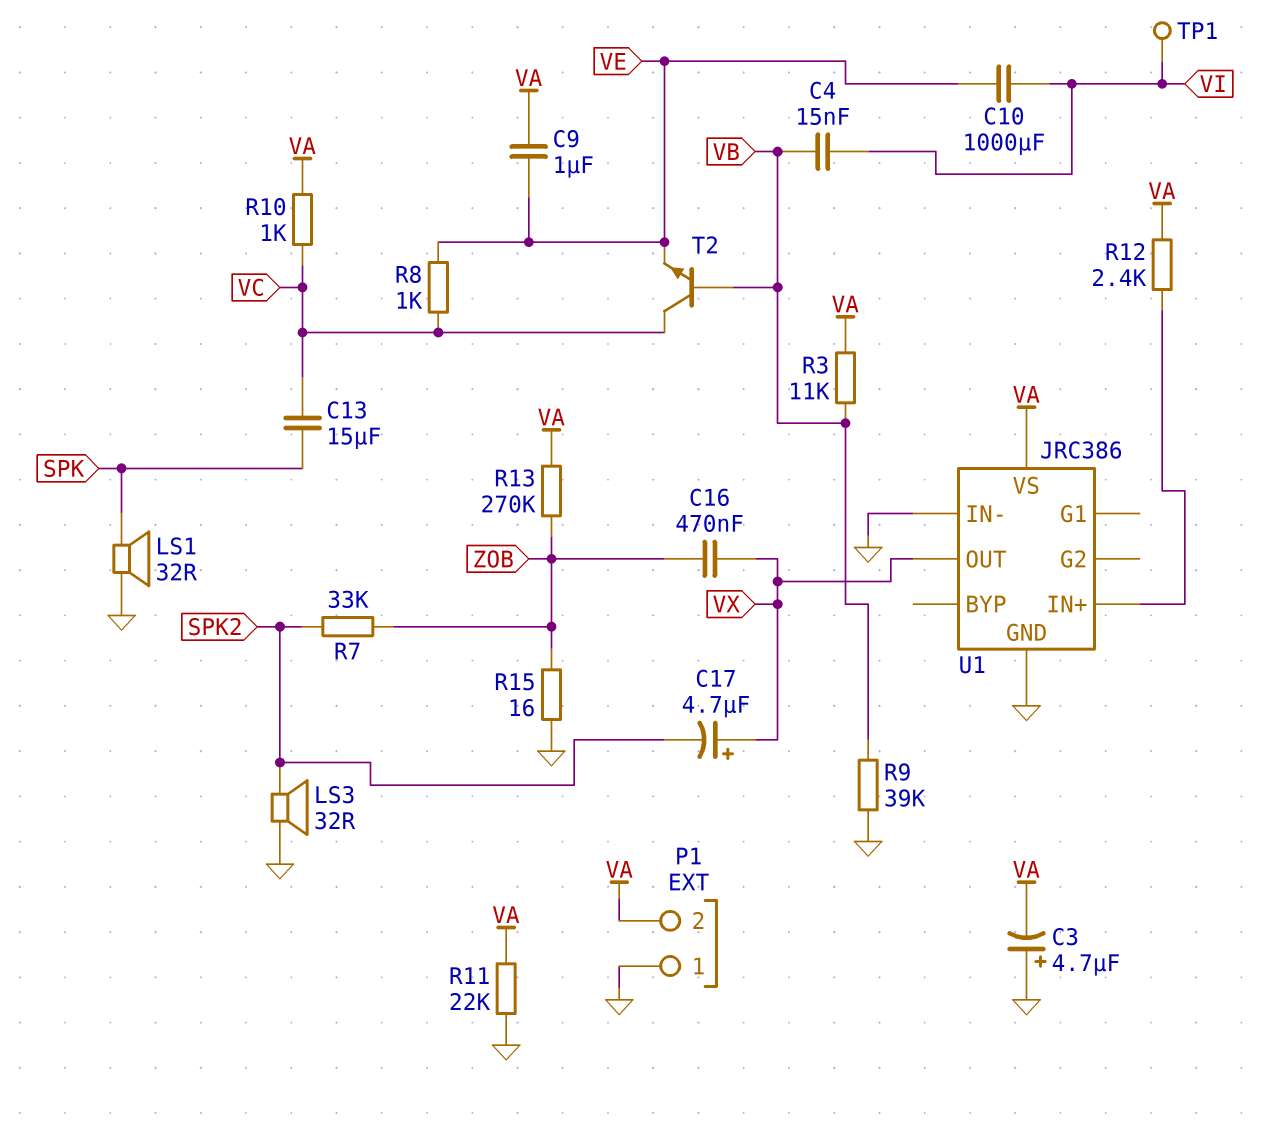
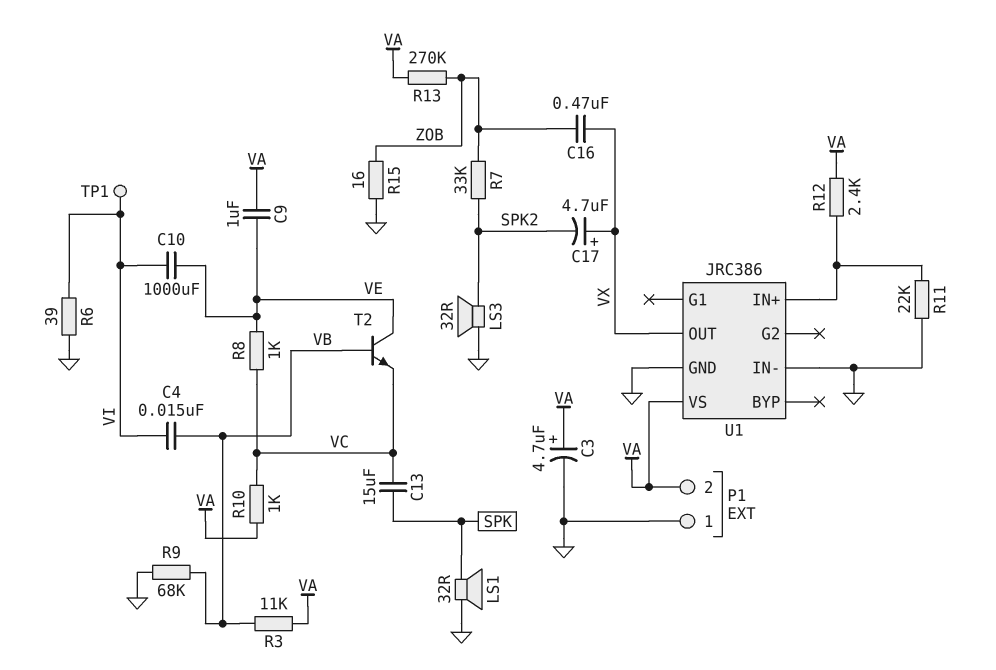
C3: 4.7uF (plus GND, minus VA) -> 4.7uF (plus VA, minus GND)
R6: none -> 39 (GND, VI)
R9: 39k (GND, VB) -> 68k (GND, VB)
R11: 22k (GND, VA) -> 22k (GND, U1/IN+)
T2: NPN (B VB, C VC, E VE) -> NPN (B VB, C VE, E VC)

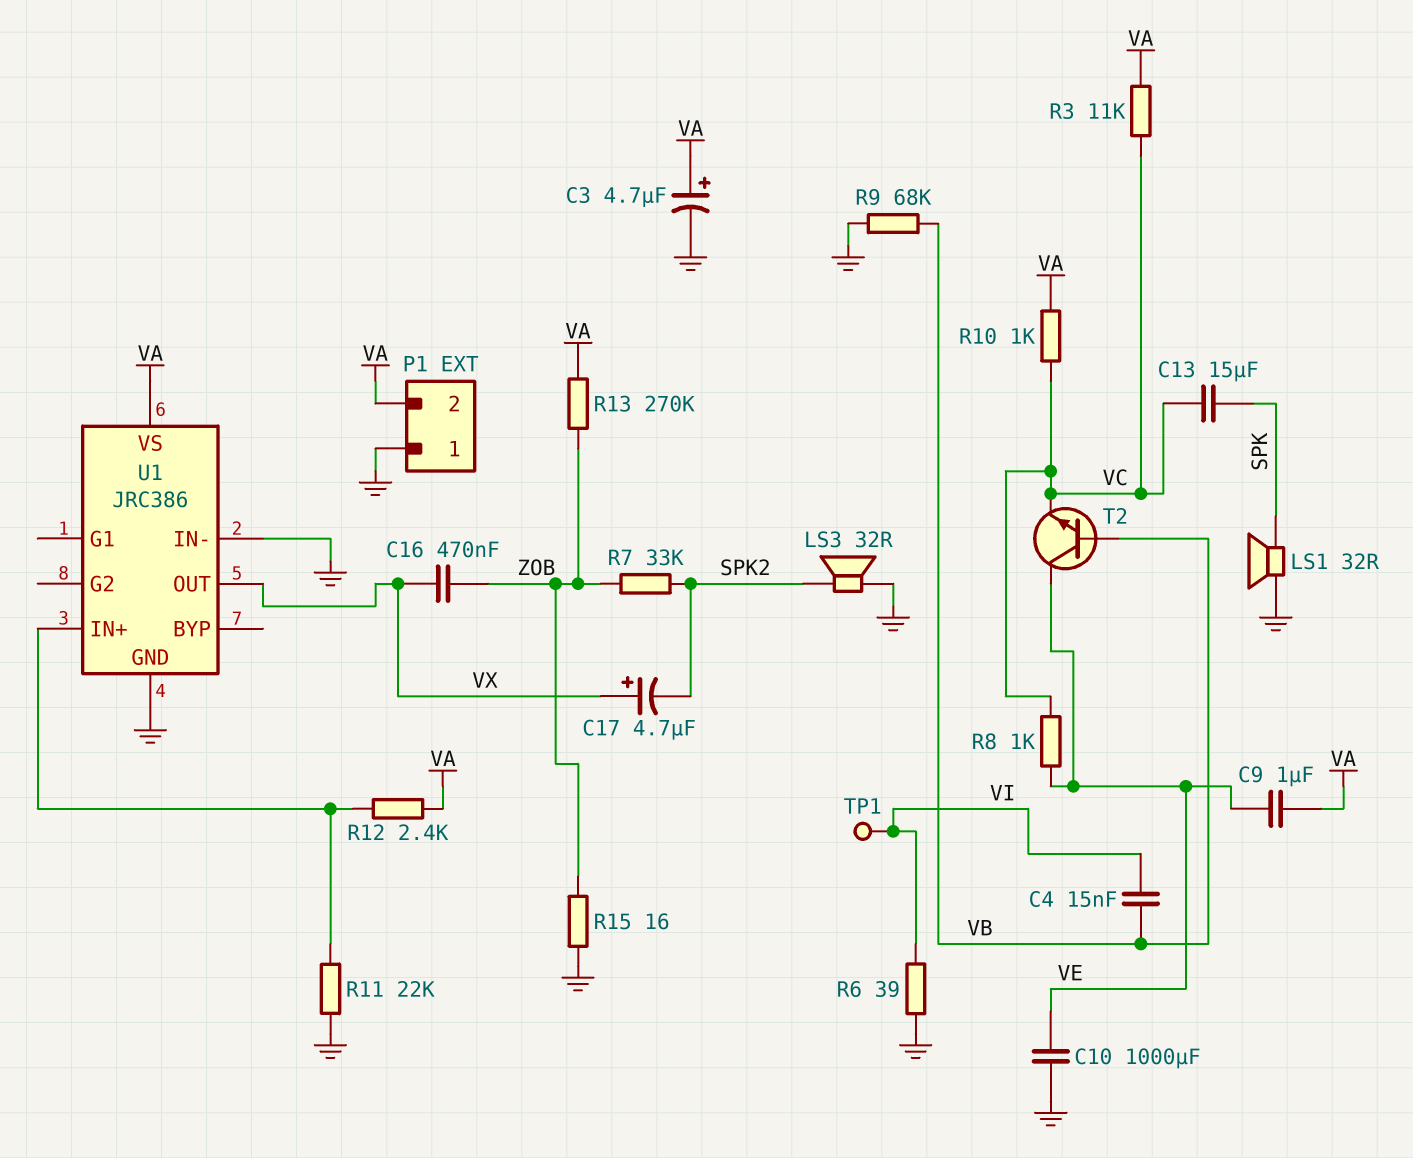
C10: 1000uF (VE, VI) -> 1000uF (GND, VE)
R3: 11k (VA, VB) -> 11k (VA, VC)

